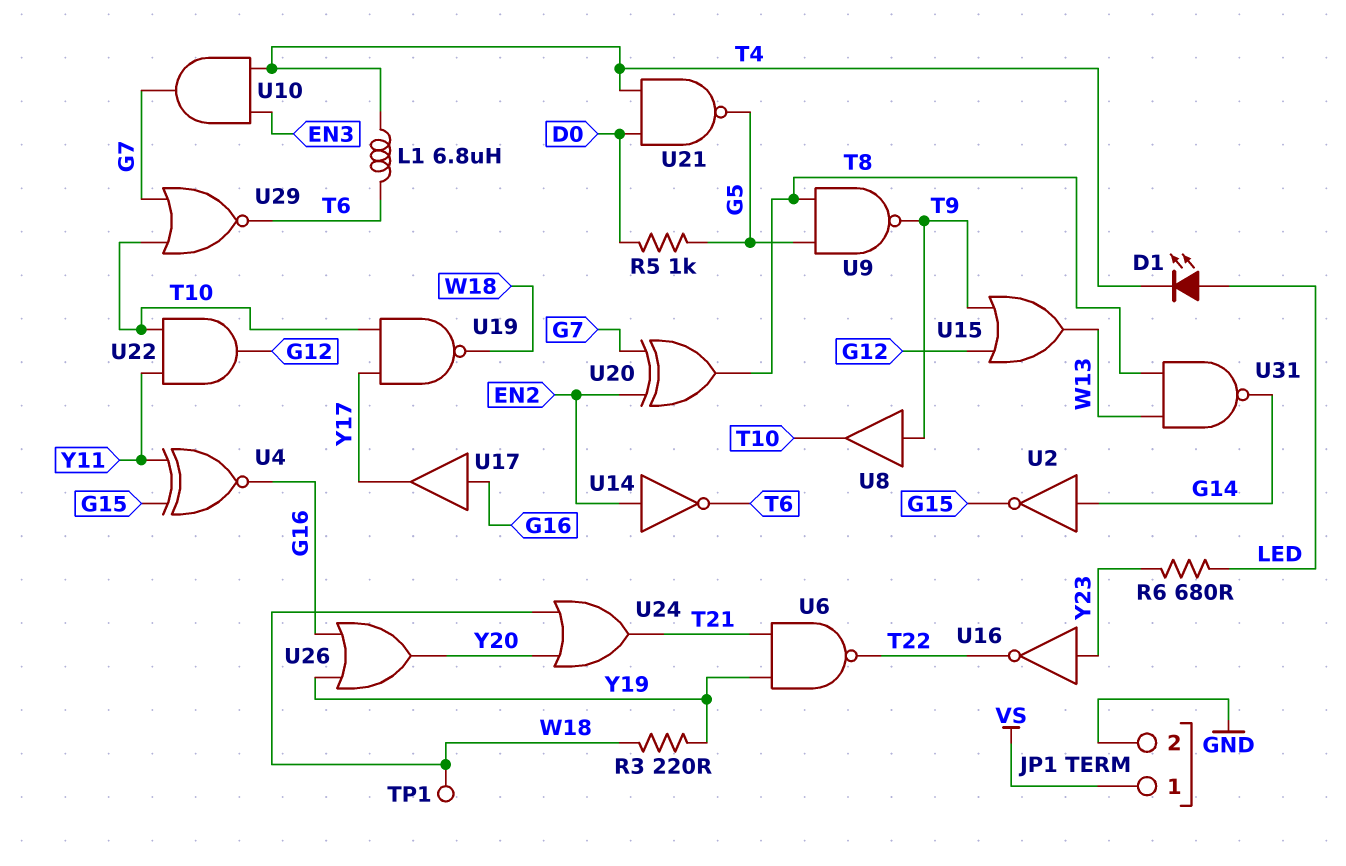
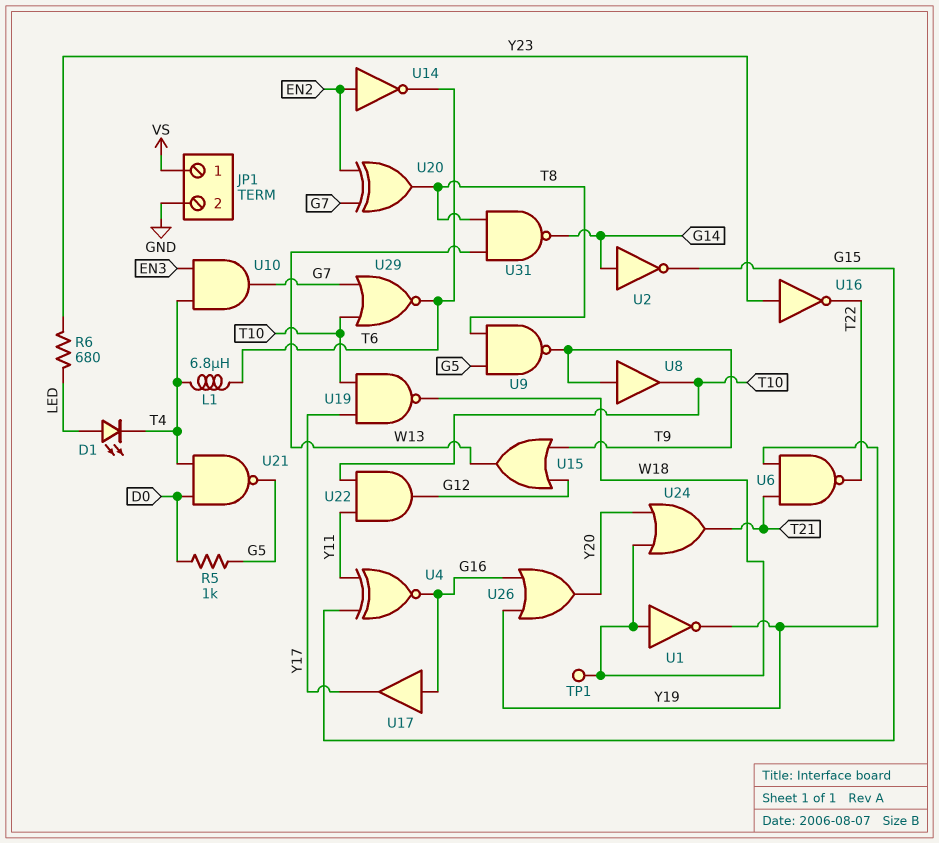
R3: 220 (W18, Y19) -> none
U1: none -> NOT (in W18, out Y19)

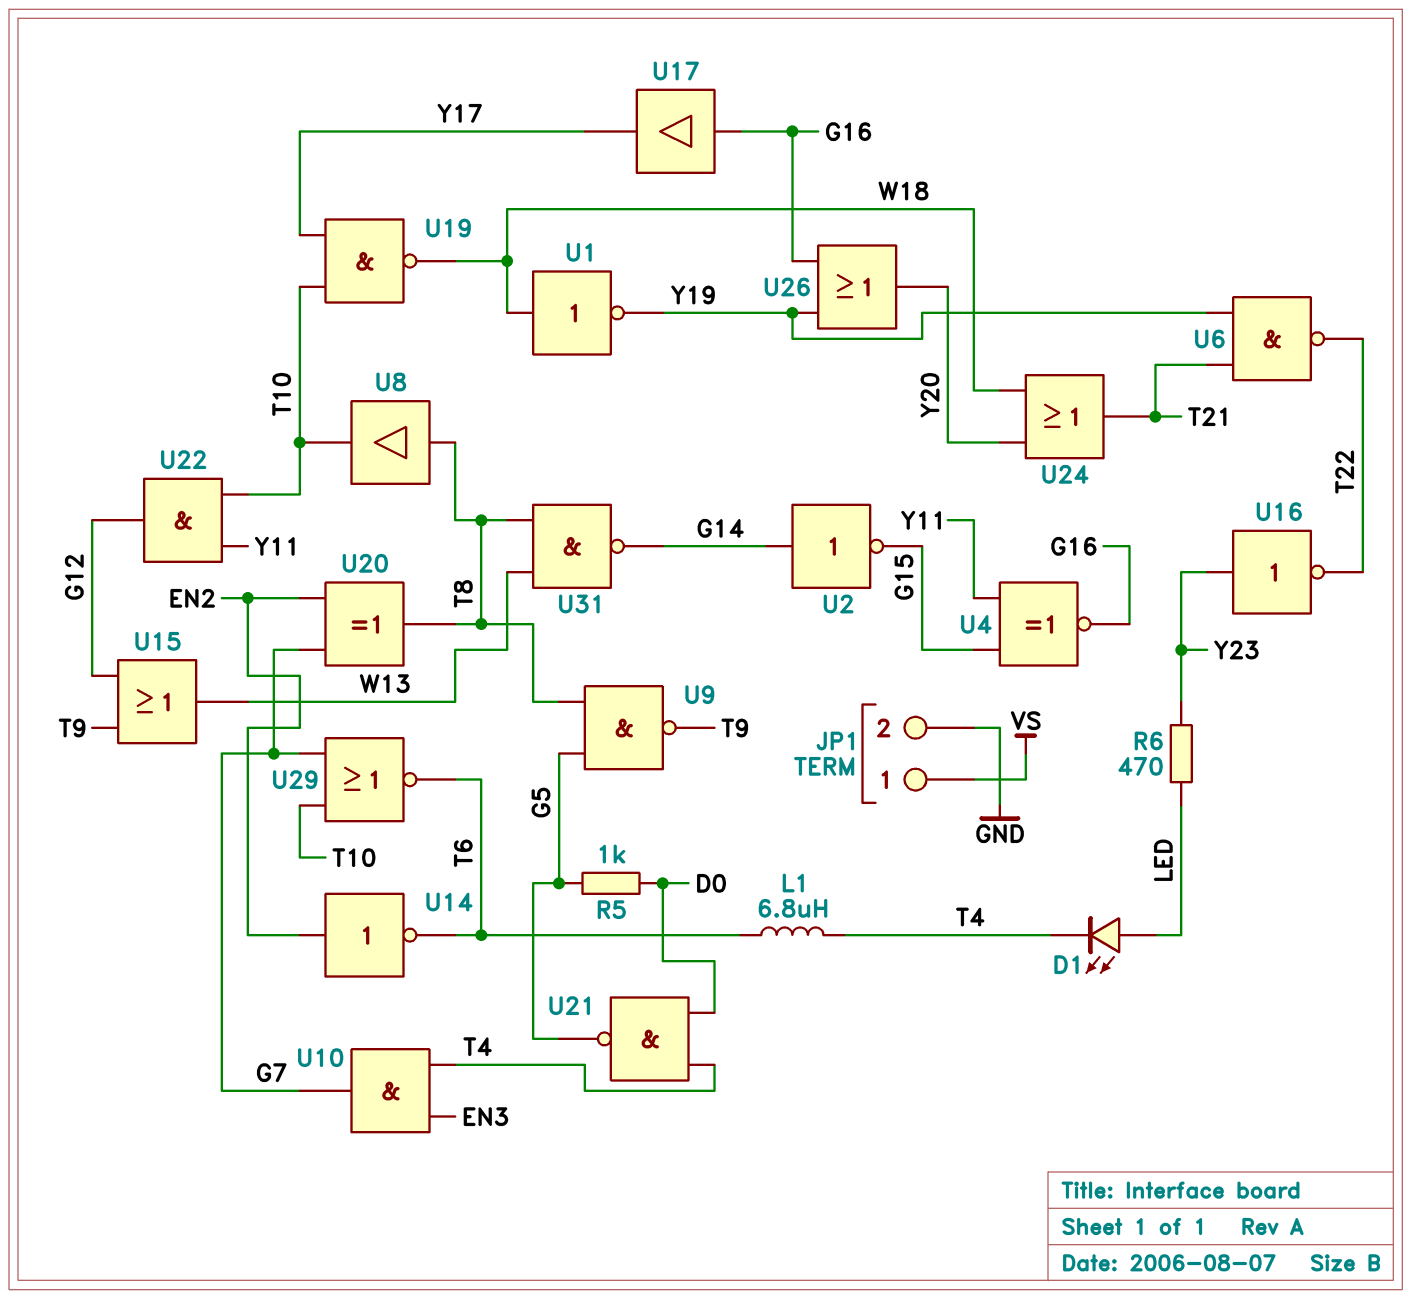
R6: 680 (LED, Y23) -> 470 (LED, Y23)
TP1: test point (W18) -> none
U8: buffer (in T9, out T10) -> buffer (in T8, out T10)

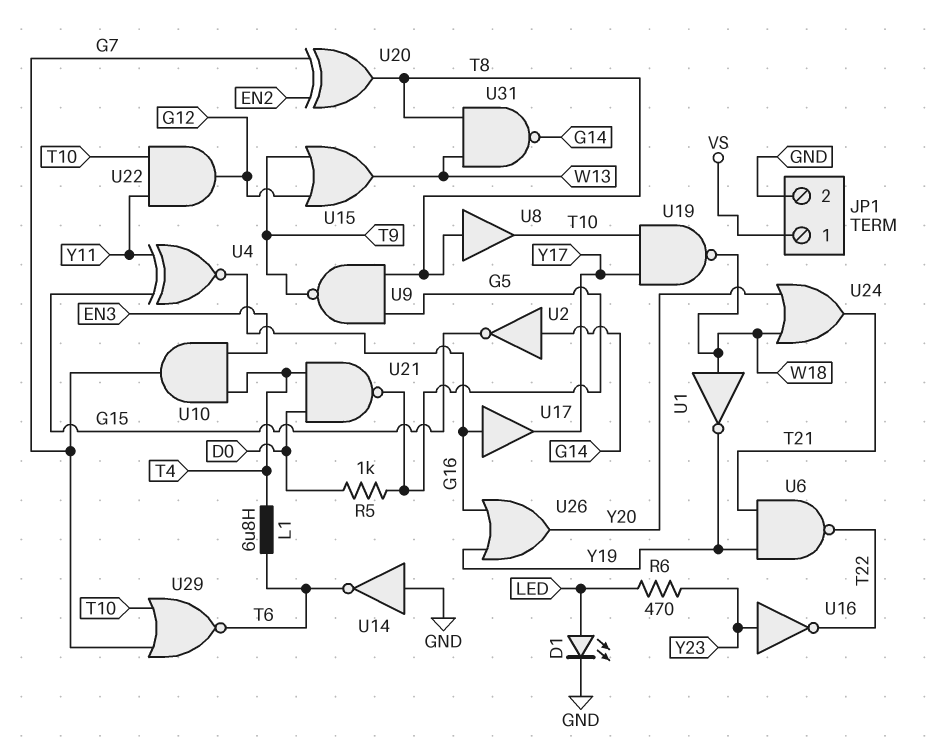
D1: LED (A LED, K T4) -> LED (A LED, K GND)
U14: NOT (in EN2, out T6) -> NOT (in GND, out T6)

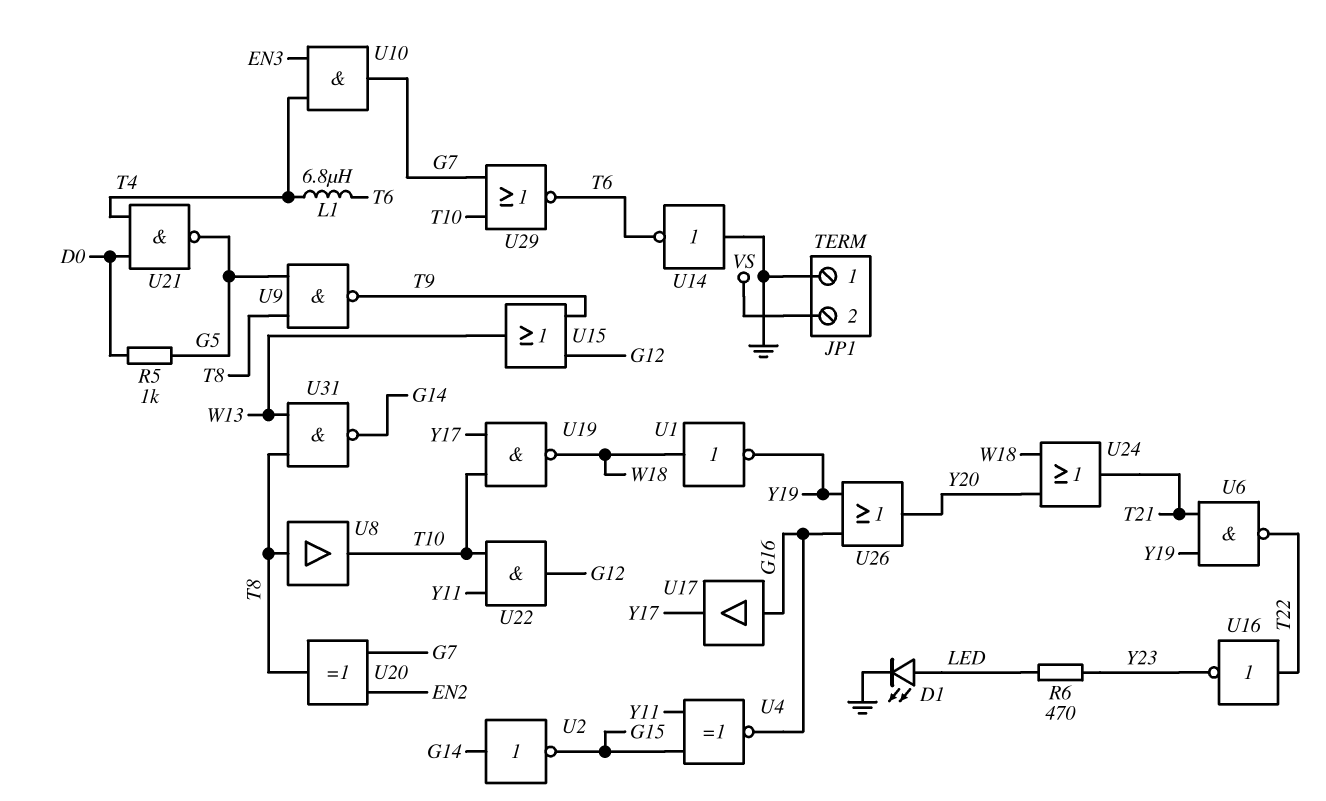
JP1 pin 1: VS -> GND
JP1 pin 2: GND -> VS
U16: NOT (in Y23, out T22) -> NOT (in T22, out Y23)

